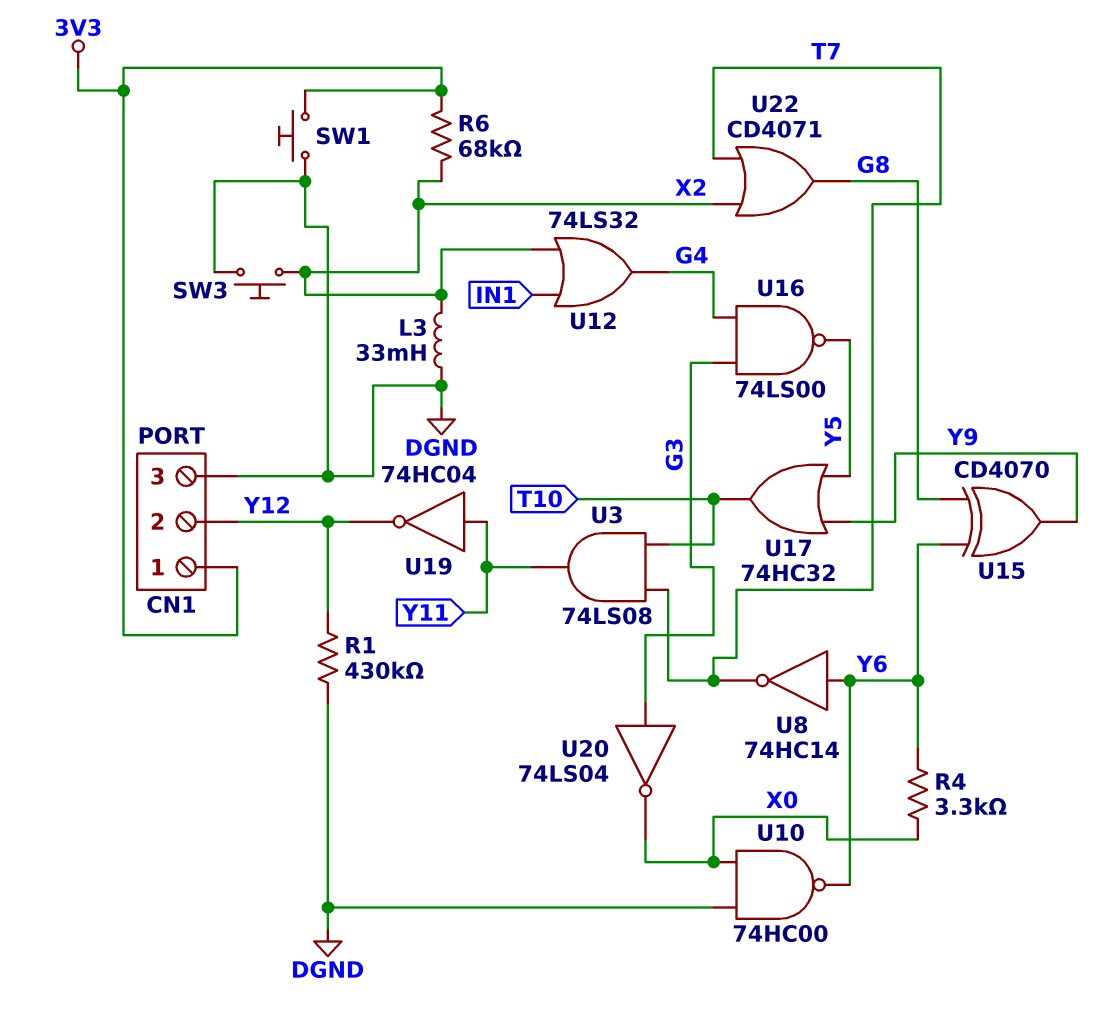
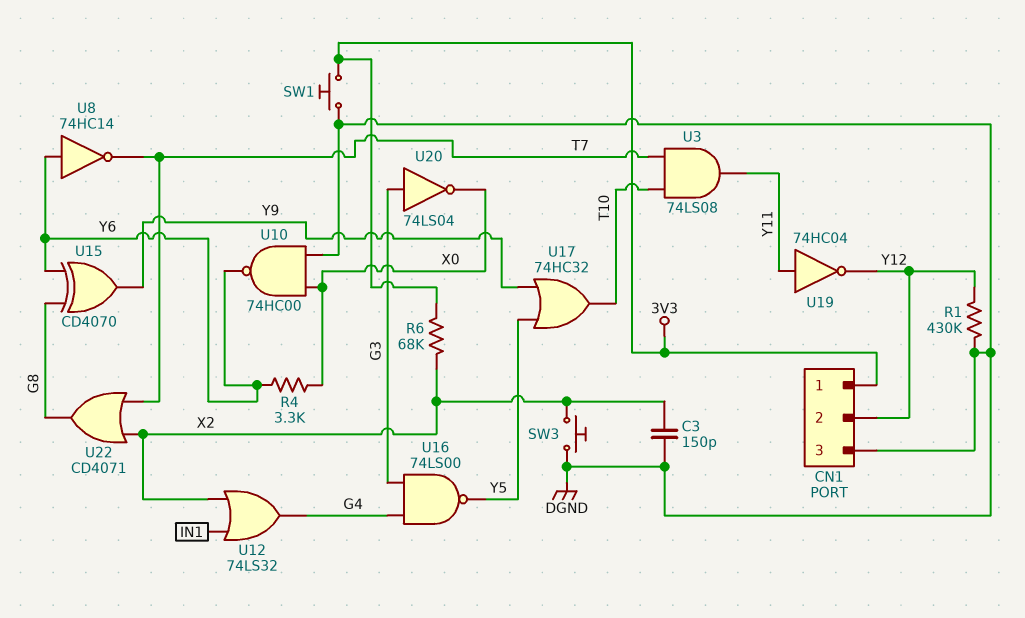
C3: none -> 150pF (DGND, X2)
L3: 33mH (DGND, X2) -> none

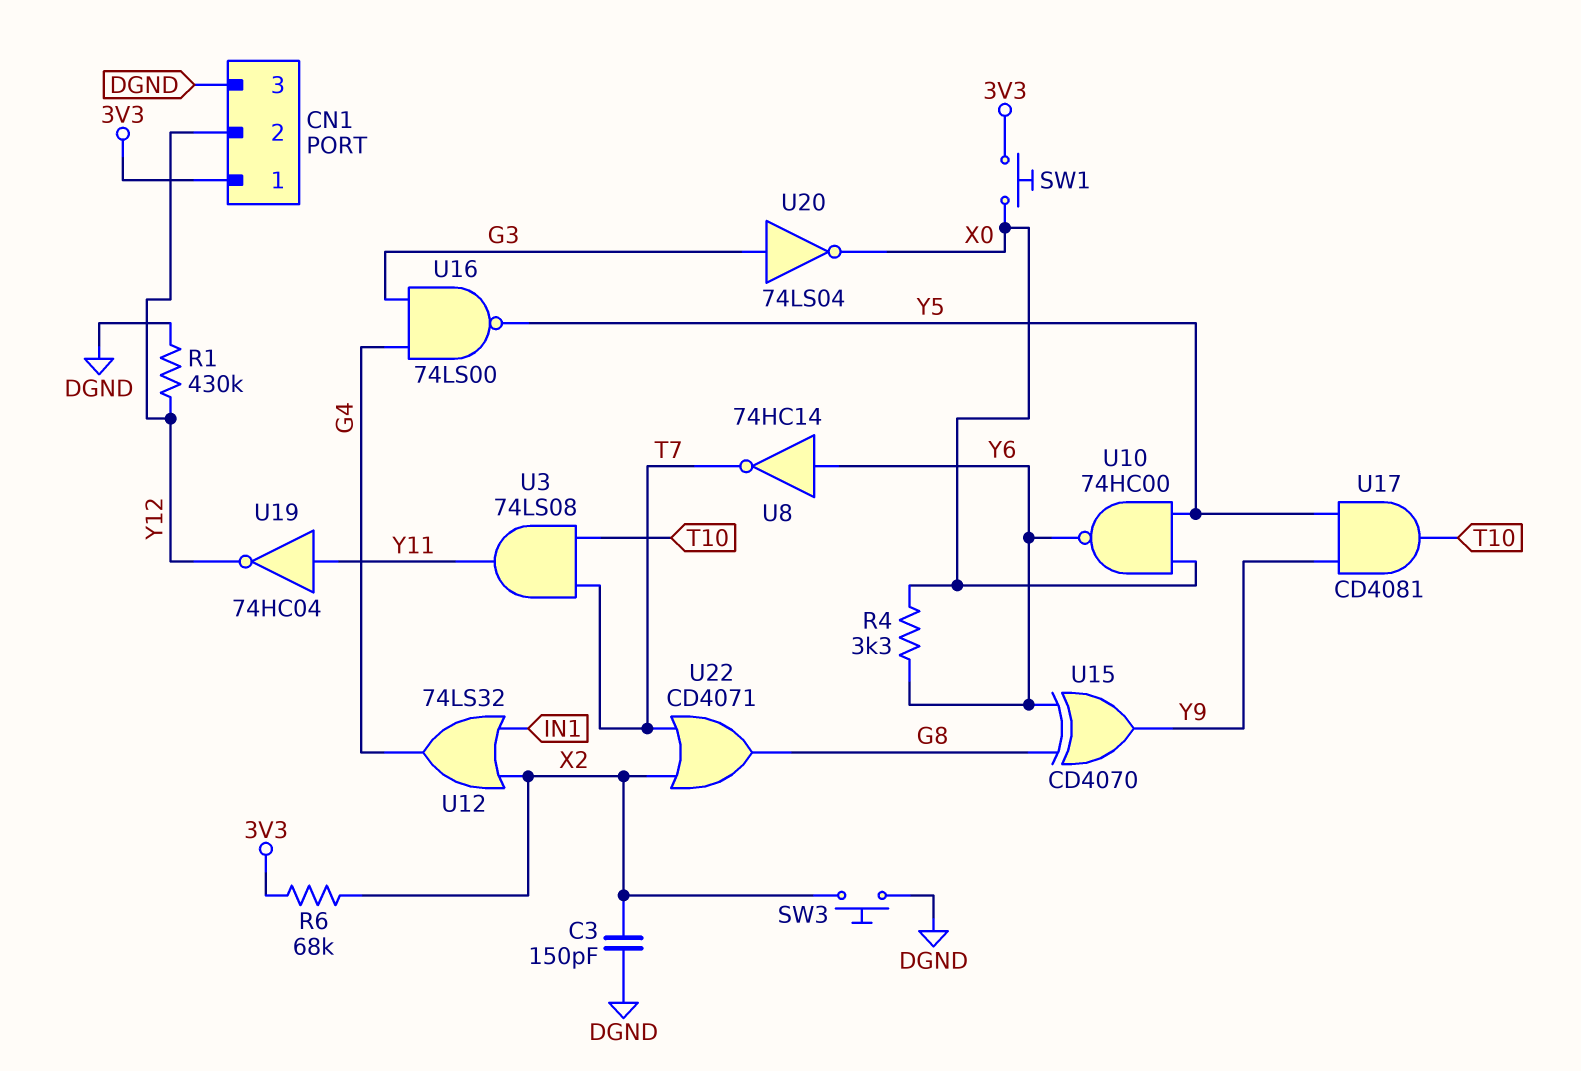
SW1: button (3V3, DGND) -> button (3V3, X0)
U10: NAND 74HC00 (in DGND, in X0, out Y6) -> NAND 74HC00 (in X0, in Y5, out Y6)
U17: OR 74HC32 (in Y5, in Y9, out T10) -> AND CD4081 (in Y5, in Y9, out T10)

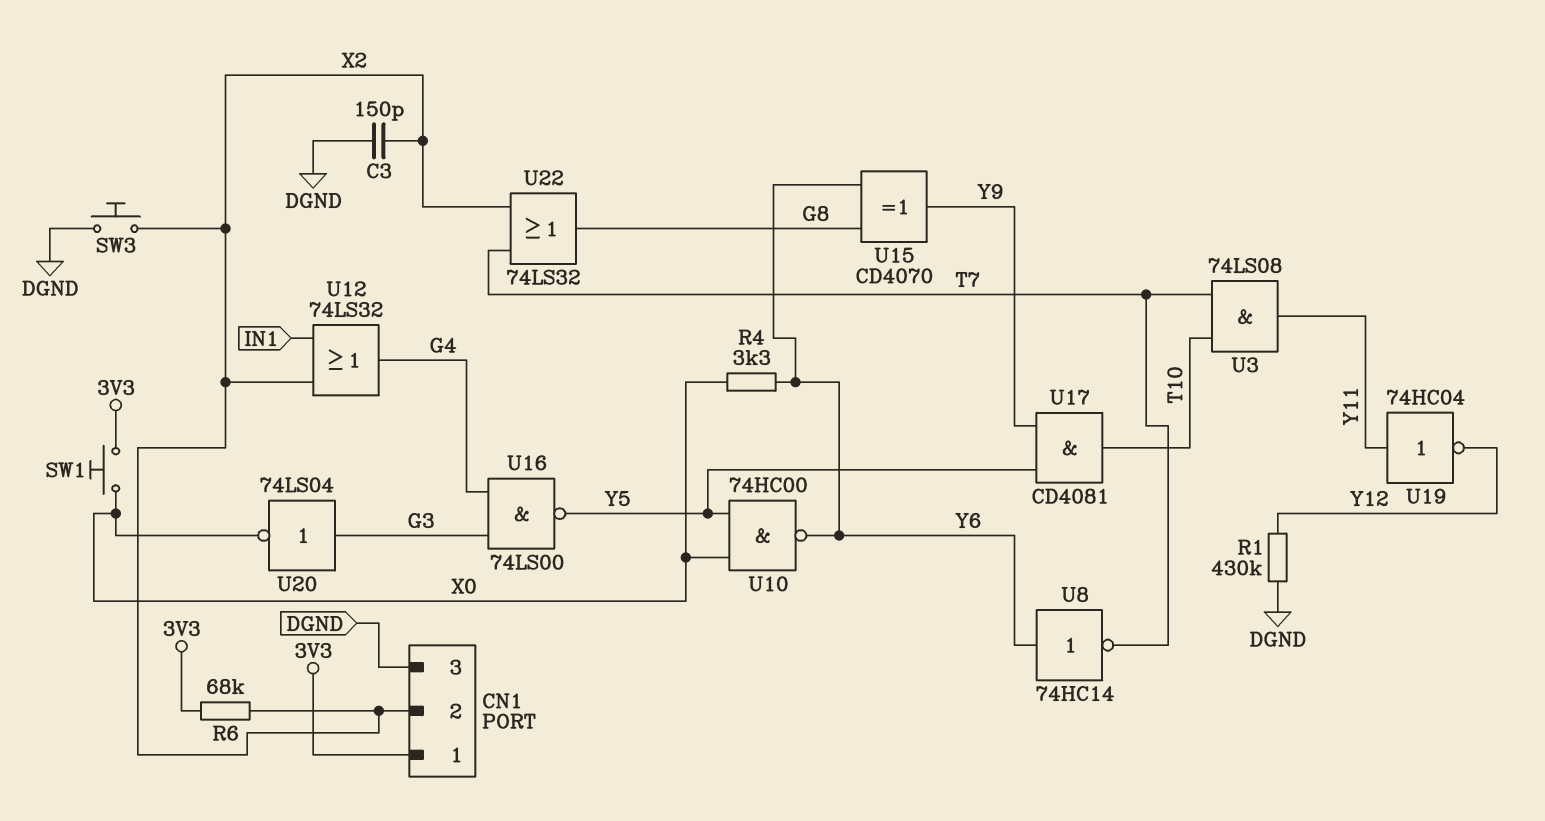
CN1 pin 2: Y12 -> X2
U22: OR CD4071 (in T7, in X2, out G8) -> OR 74LS32 (in T7, in X2, out G8)

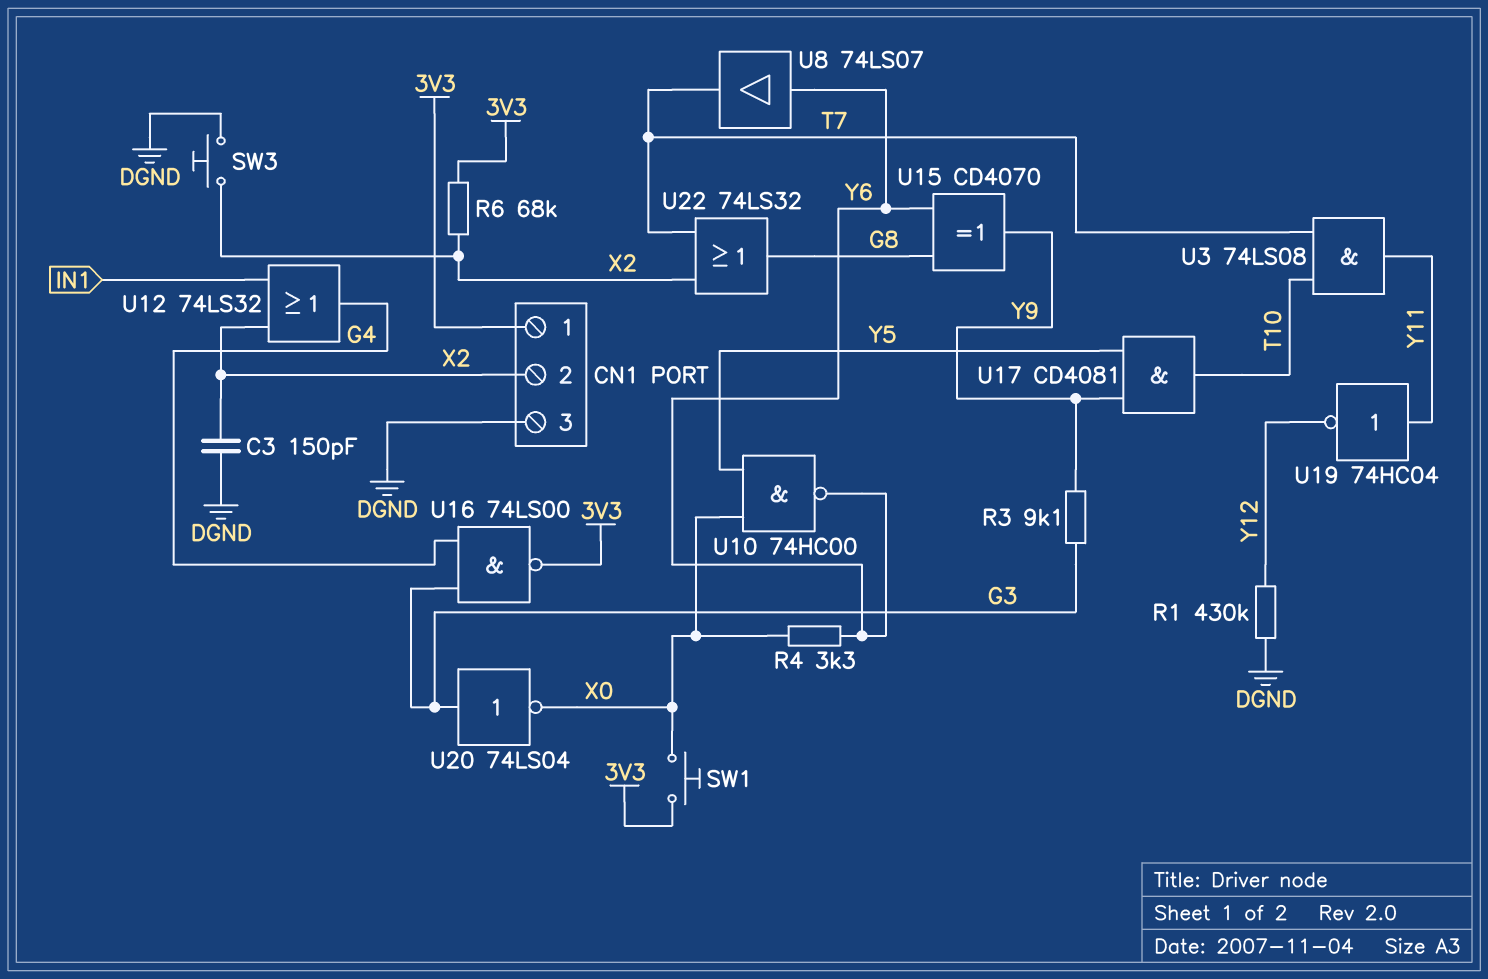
R3: none -> 9.1k (G3, Y9)
U8: NOT 74HC14 (in Y6, out T7) -> buffer 74LS07 (in Y6, out T7)
U16: NAND 74LS00 (in G3, in G4, out Y5) -> NAND 74LS00 (in G3, in G4, out 3V3)

